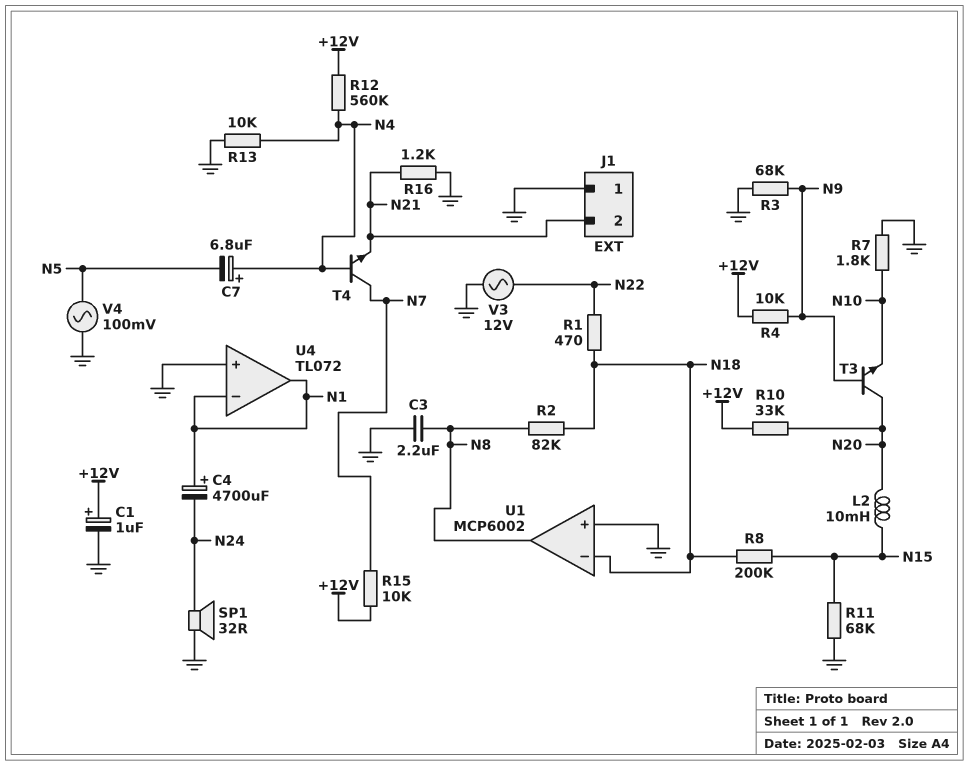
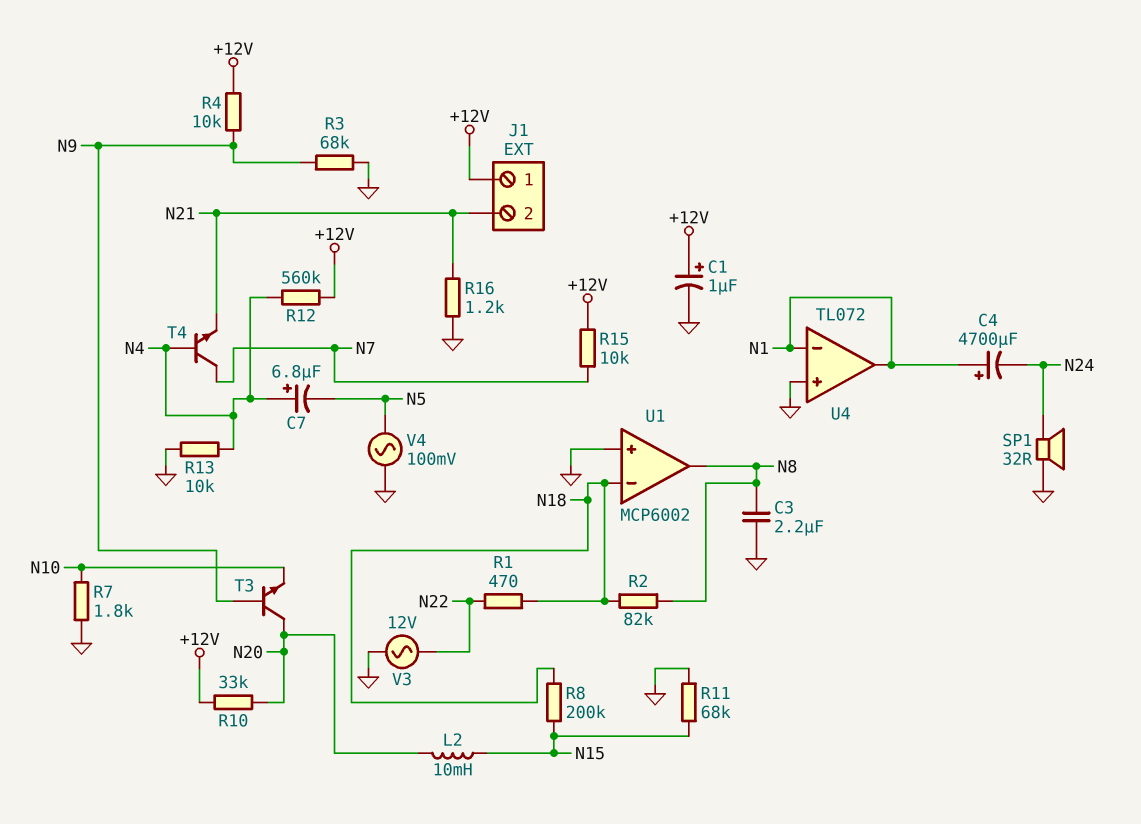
J1 pin 1: GND -> +12V

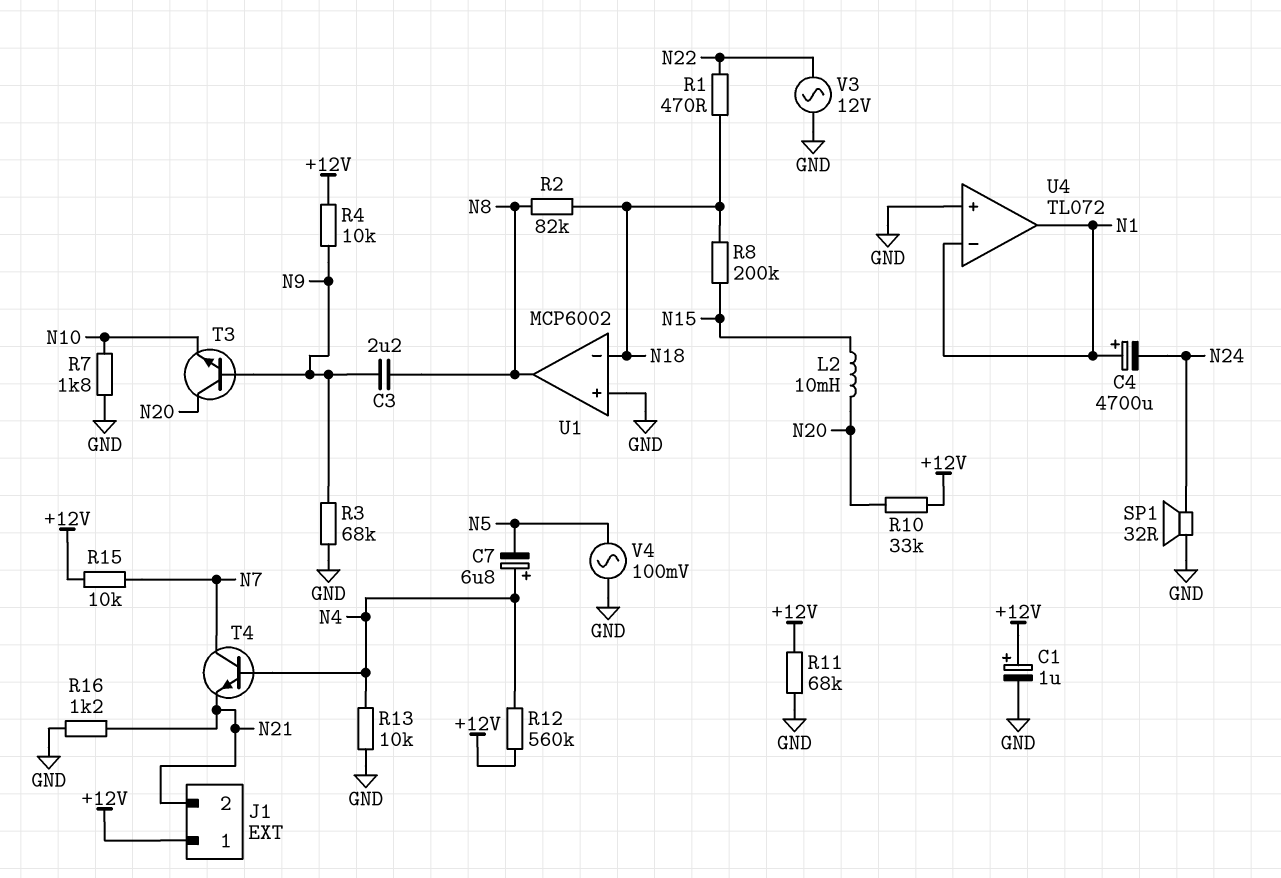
C3: 2.2uF (GND, N8) -> 2.2uF (N8, N9)
R11: 68k (GND, N15) -> 68k (+12V, GND)

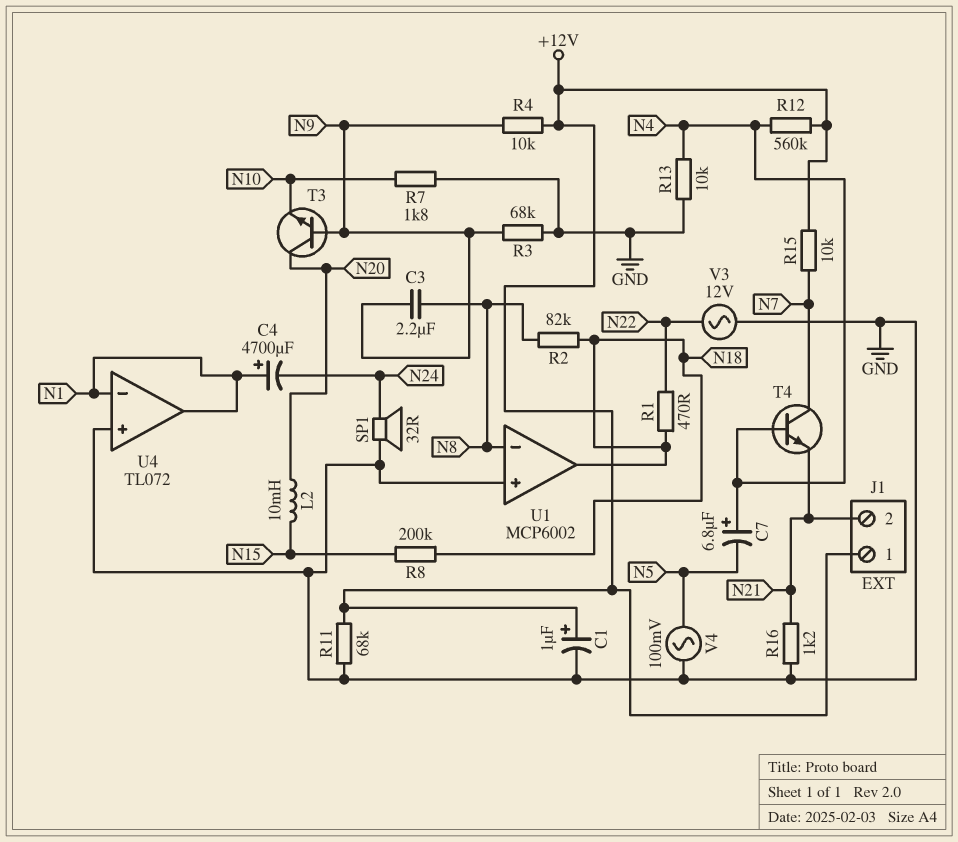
R10: 33k (+12V, N20) -> none
U1 pin in-: N18 -> N8
U1 pin out: N8 -> N18

